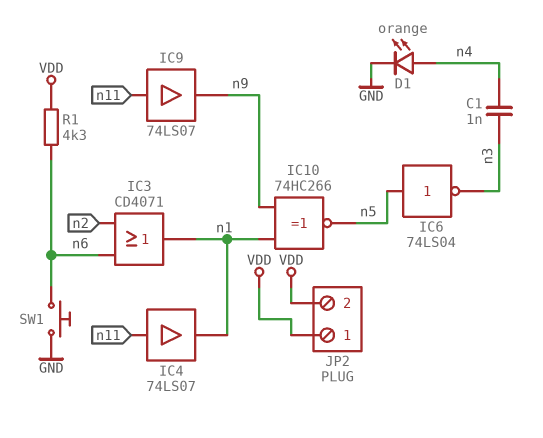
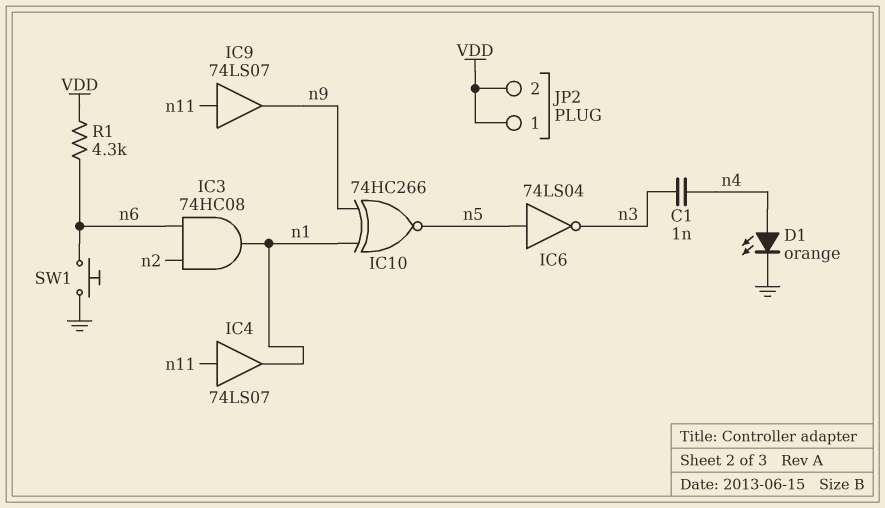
IC3: OR CD4071 (in n2, in n6, out n1) -> AND 74HC08 (in n2, in n6, out n1)

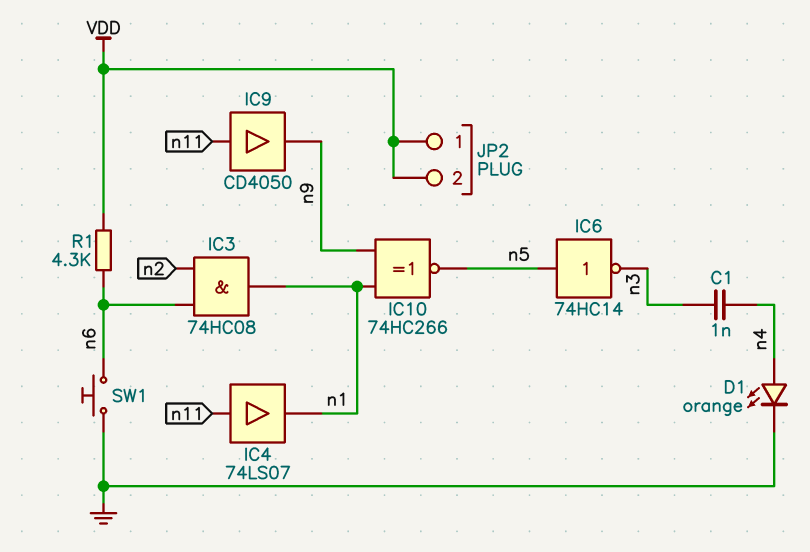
IC6: NOT 74LS04 (in n5, out n3) -> NOT 74HC14 (in n5, out n3)
IC9: buffer 74LS07 (in n11, out n9) -> buffer CD4050 (in n11, out n9)

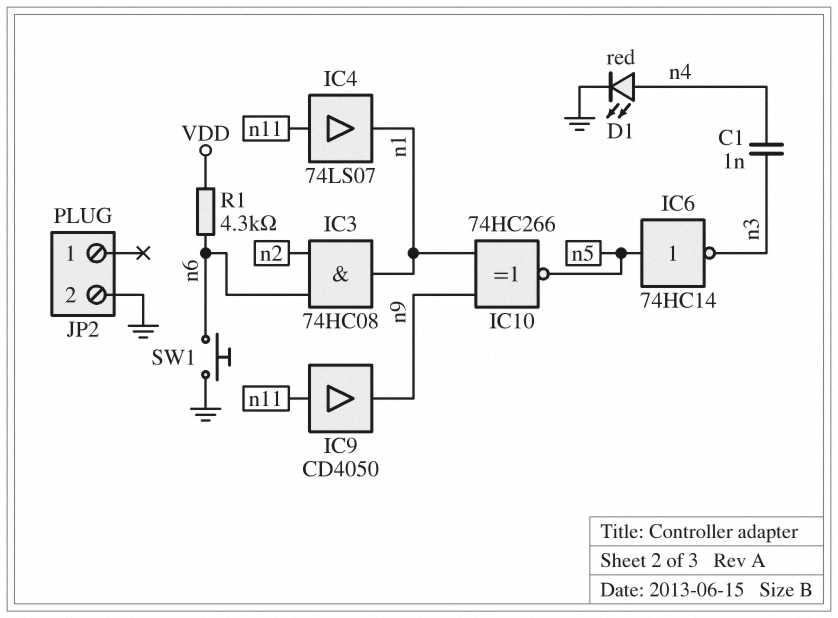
D1: LED orange (A n4, K GND) -> LED red (A n4, K GND)
JP2 pin 1: VDD -> none
JP2 pin 2: VDD -> GND

